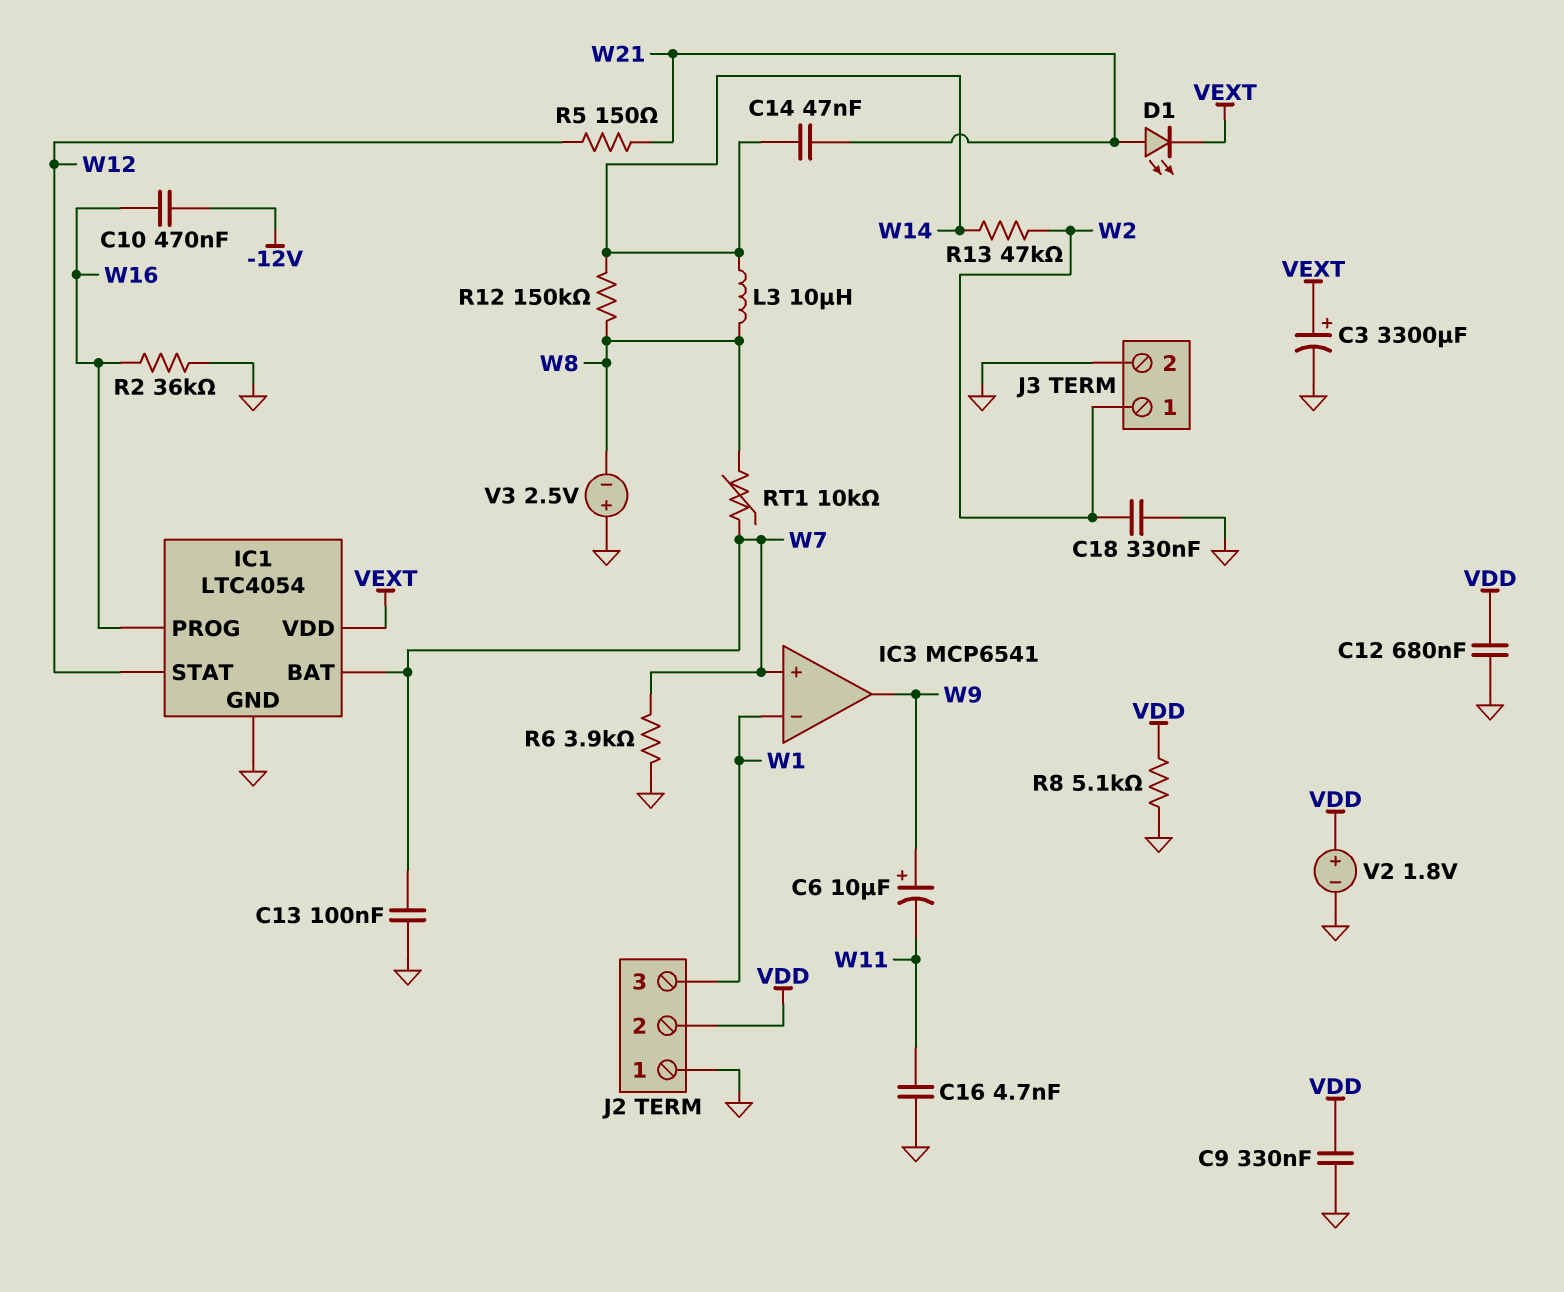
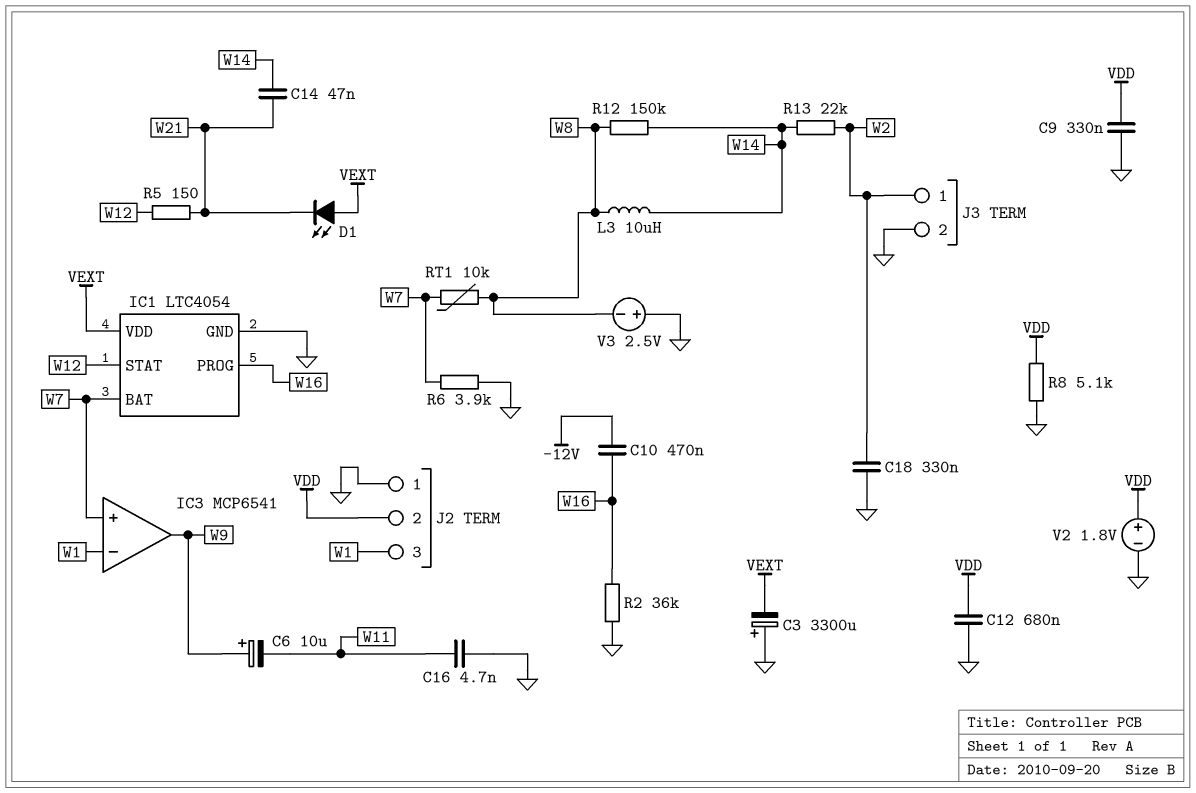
C3: 3300uF (plus VEXT, minus GND) -> 3300uF (plus GND, minus VEXT)
C13: 100nF (GND, W7) -> none
D1: LED (A W21, K VEXT) -> LED (A VEXT, K W21)
R13: 47k (W2, W14) -> 22k (W2, W14)

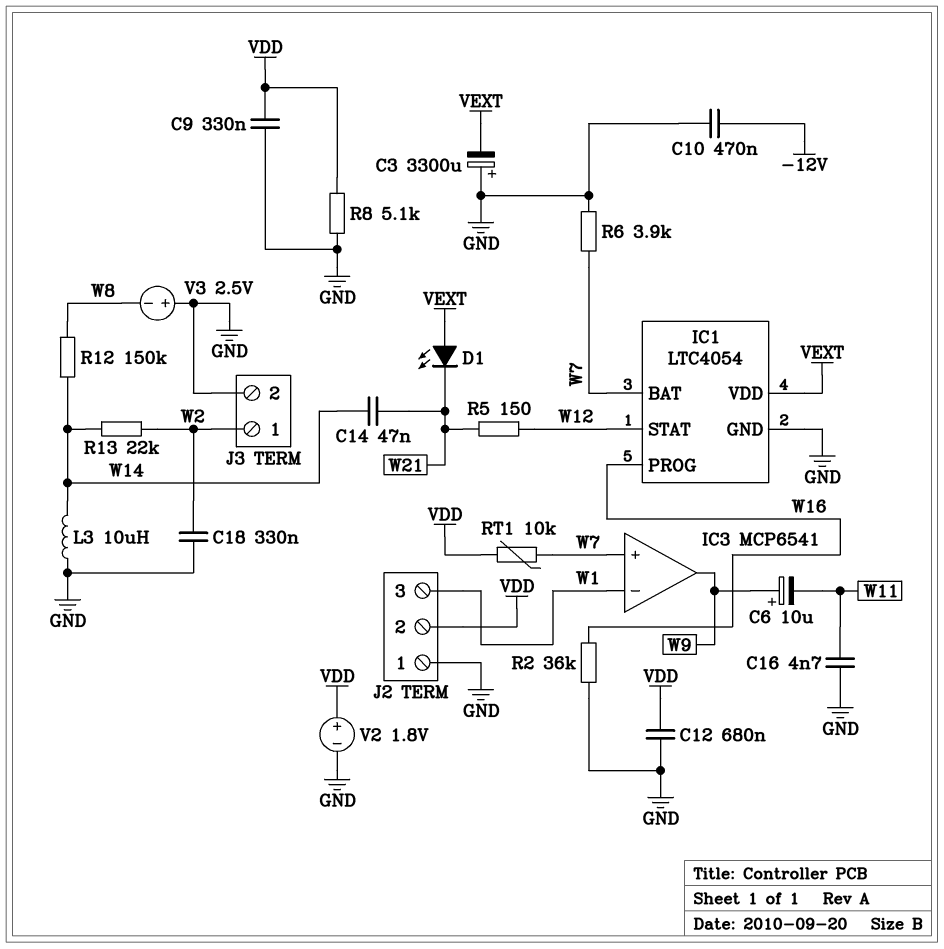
C10: 470nF (-12V, W16) -> 470nF (-12V, GND)
L3: 10uH (W8, W14) -> 10uH (GND, W14)
RT1: 10k (W7, W8) -> 10k (VDD, W7)

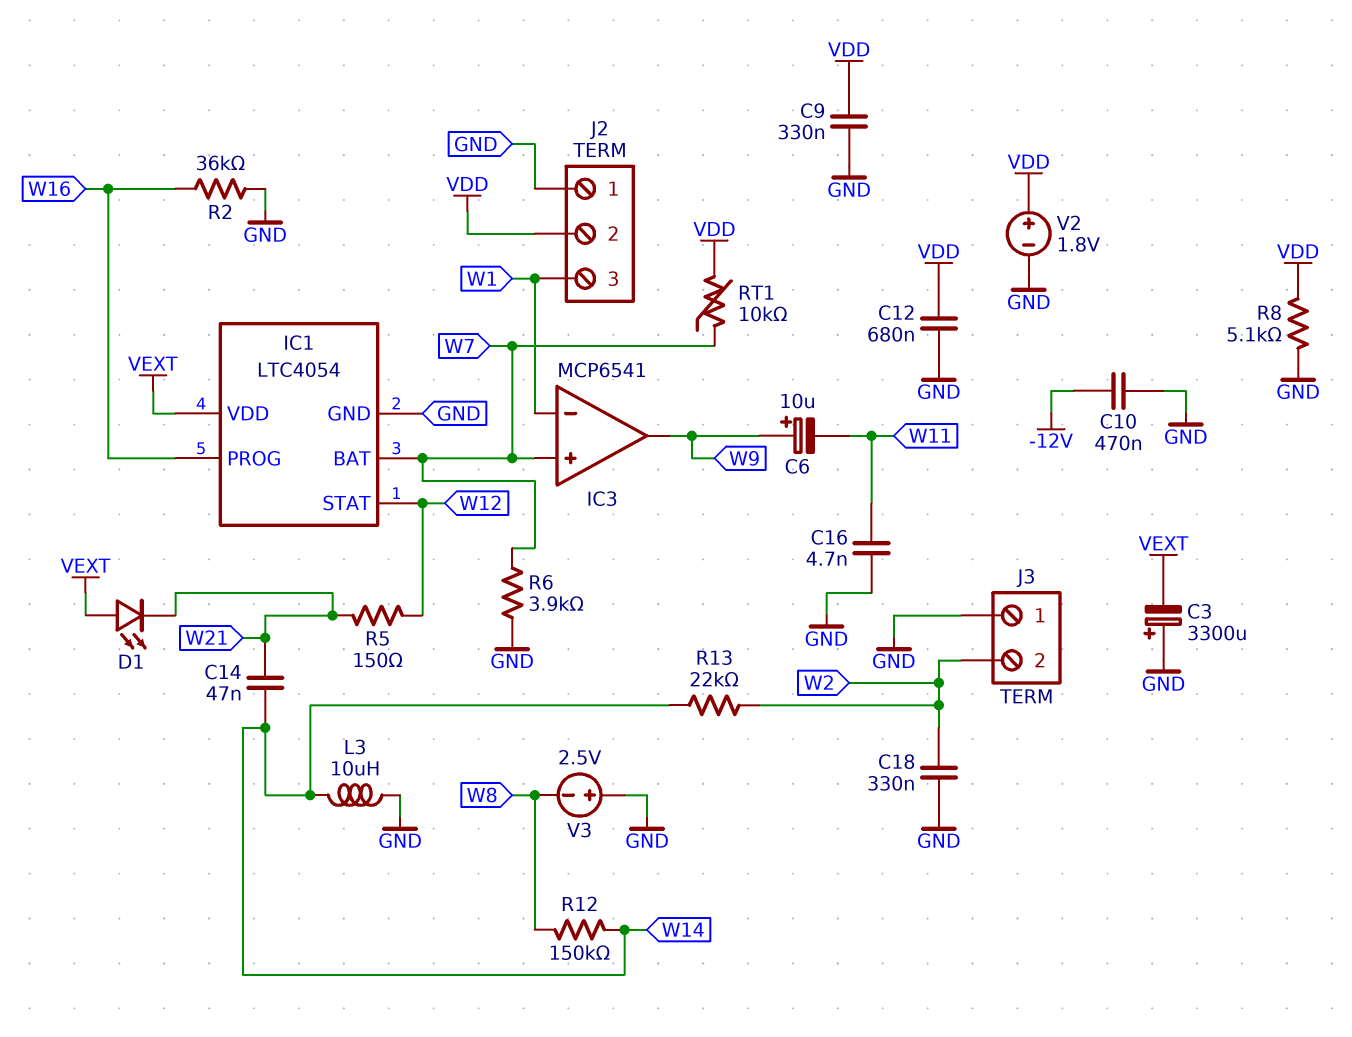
J3 pin 1: W2 -> GND
J3 pin 2: GND -> W2

